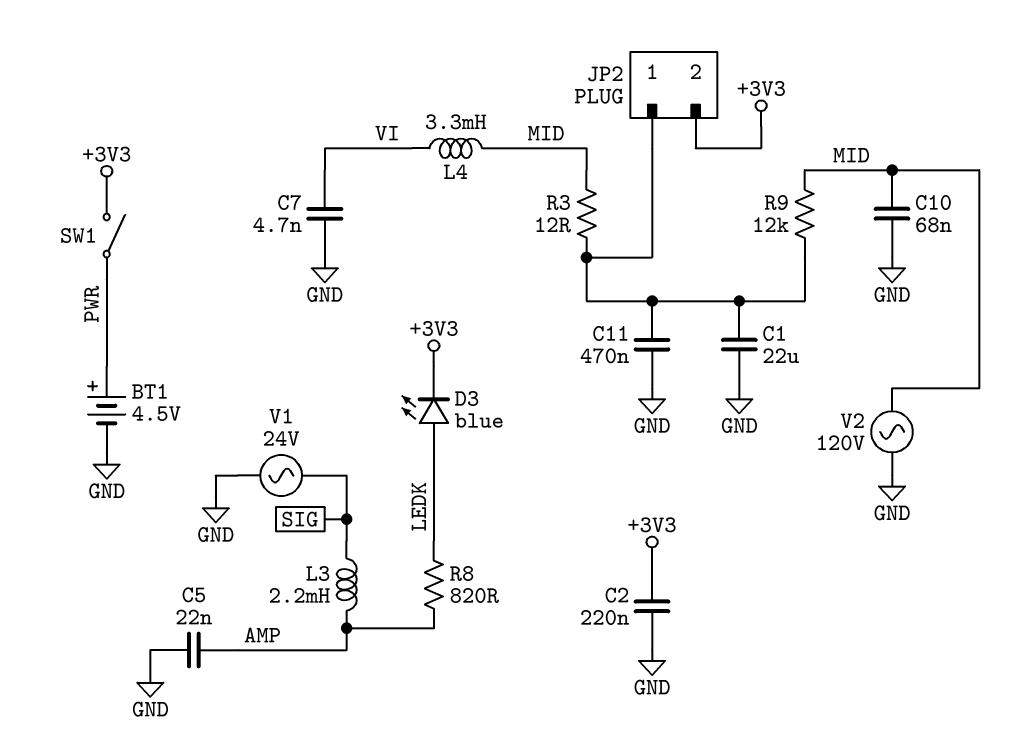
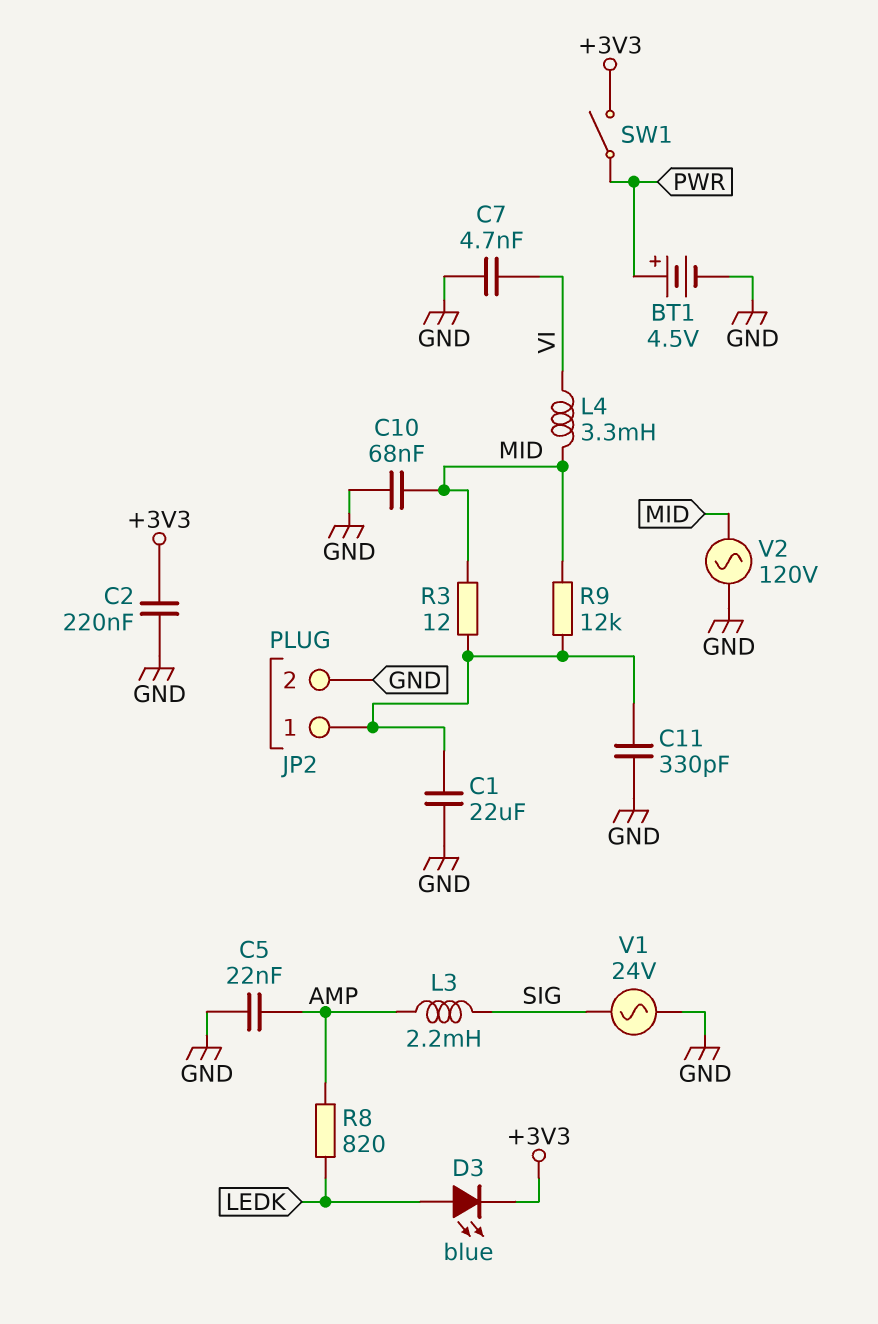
C11: 470nF (GND, JP2/1) -> 330pF (GND, JP2/1)
JP2 pin 2: +3V3 -> GND

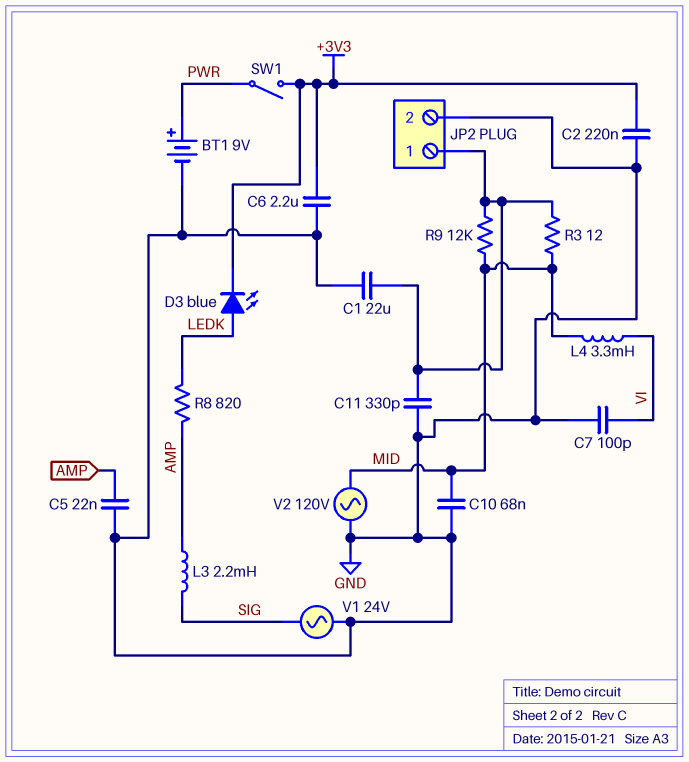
BT1: 4.5V (plus PWR, minus GND) -> 9V (plus PWR, minus GND)
C6: none -> 2.2uF (+3V3, GND)
C7: 4.7nF (GND, VI) -> 100pF (GND, VI)

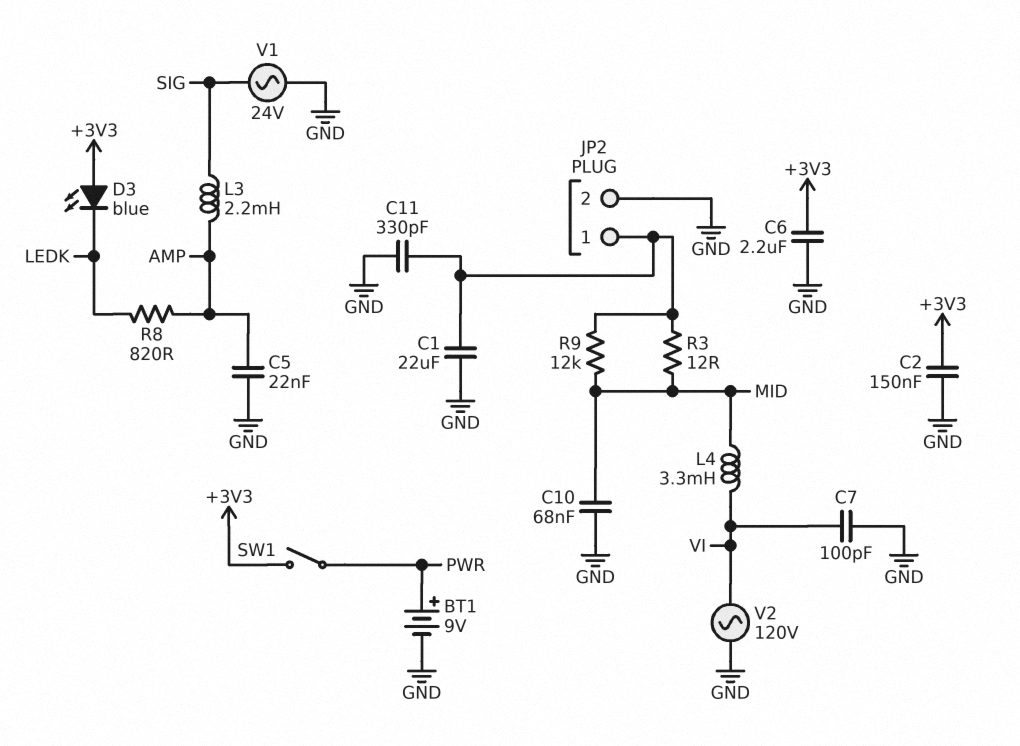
C2: 220nF (+3V3, GND) -> 150nF (+3V3, GND)
D3: LED blue (A LEDK, K +3V3) -> LED blue (A +3V3, K LEDK)
V2: AC 120V (GND, MID) -> AC 120V (GND, VI)

